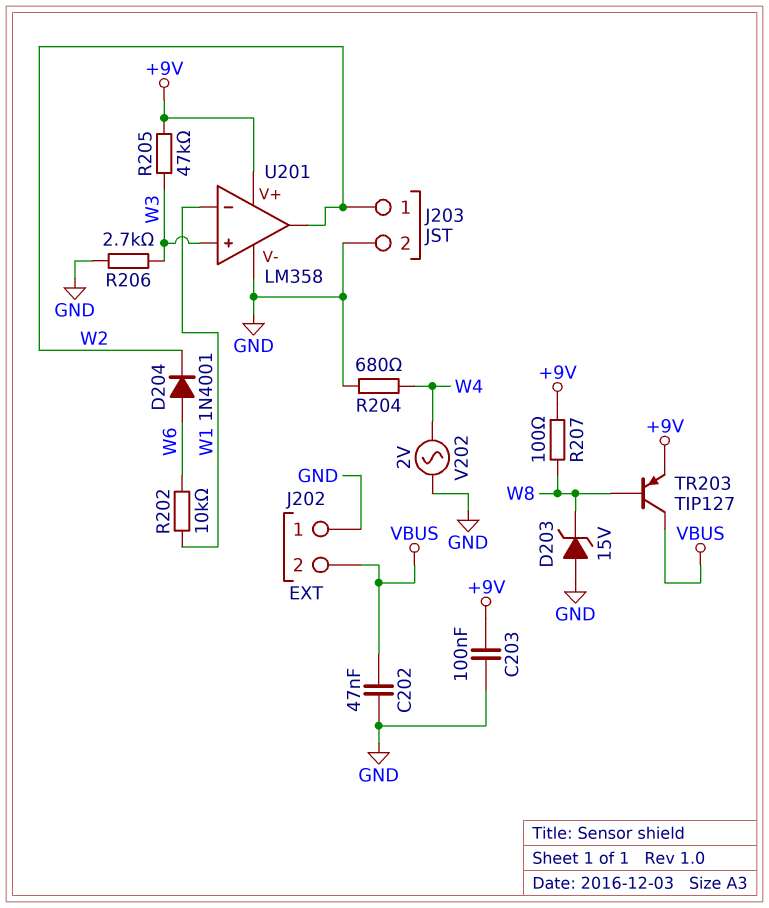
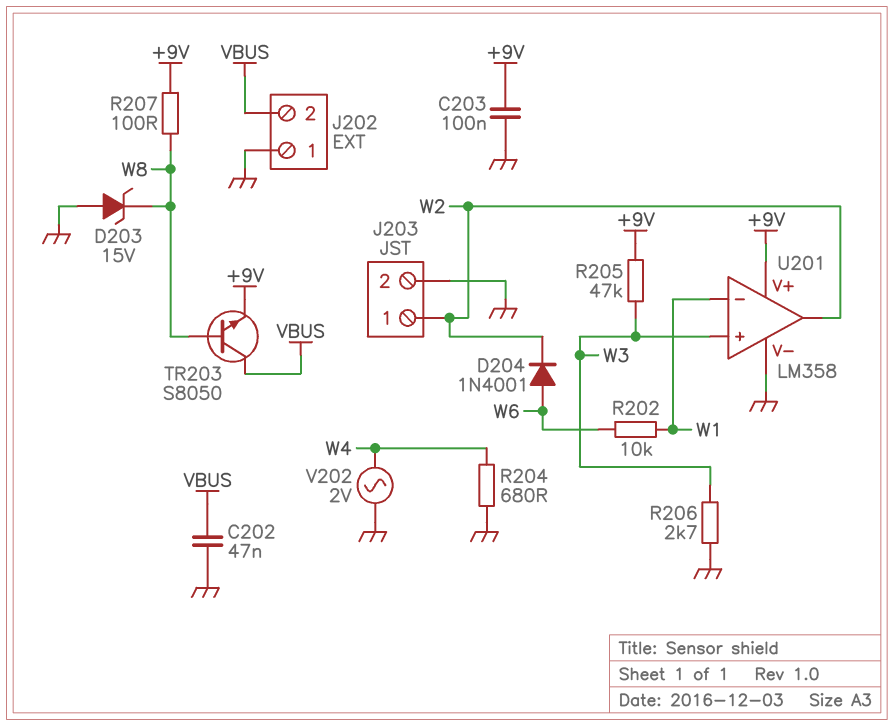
TR203: PNP TIP127 (B W8, C VBUS, E +9V) -> NPN S8050 (B W8, C VBUS, E +9V)

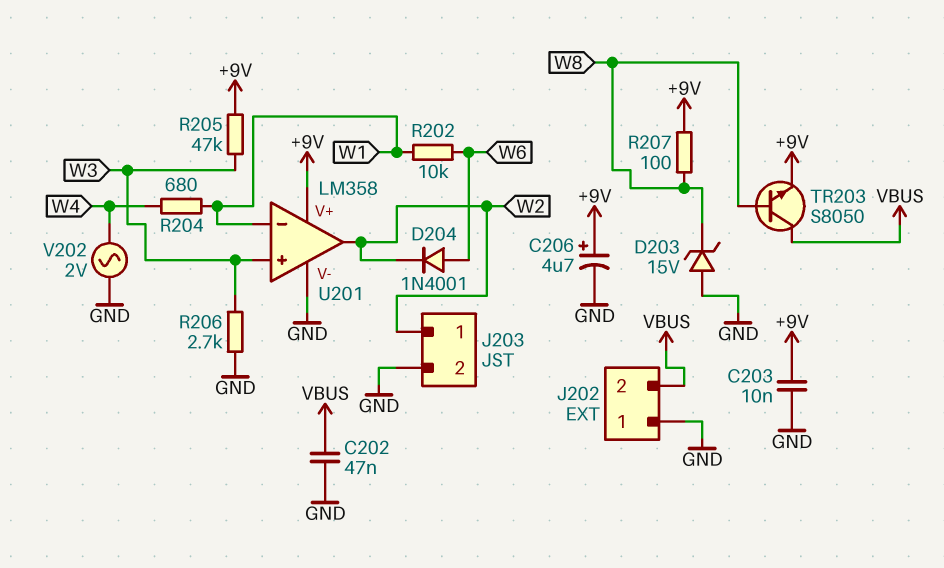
C203: 100nF (+9V, GND) -> 10nF (+9V, GND)
C206: none -> 4.7uF (plus +9V, minus GND)
R204: 680 (GND, W4) -> 680 (W1, W4)

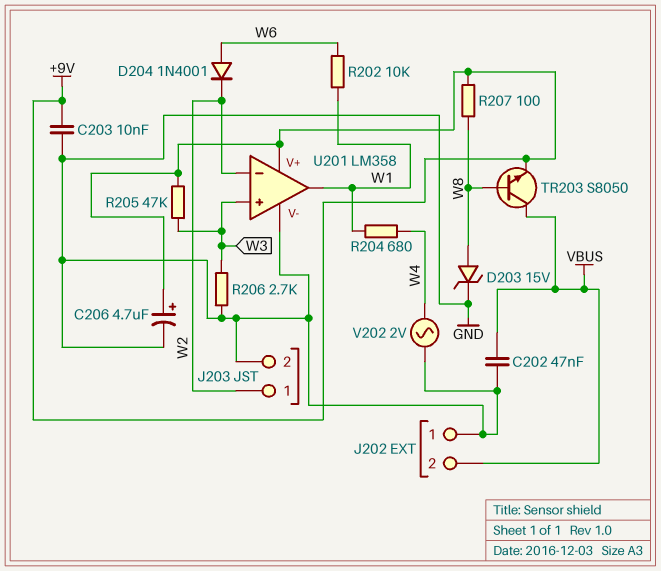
D203: zener 15V (A GND, K W8) -> zener 15V (A W8, K GND)
U201 pin in-: W1 -> W2
U201 pin out: W2 -> W1

